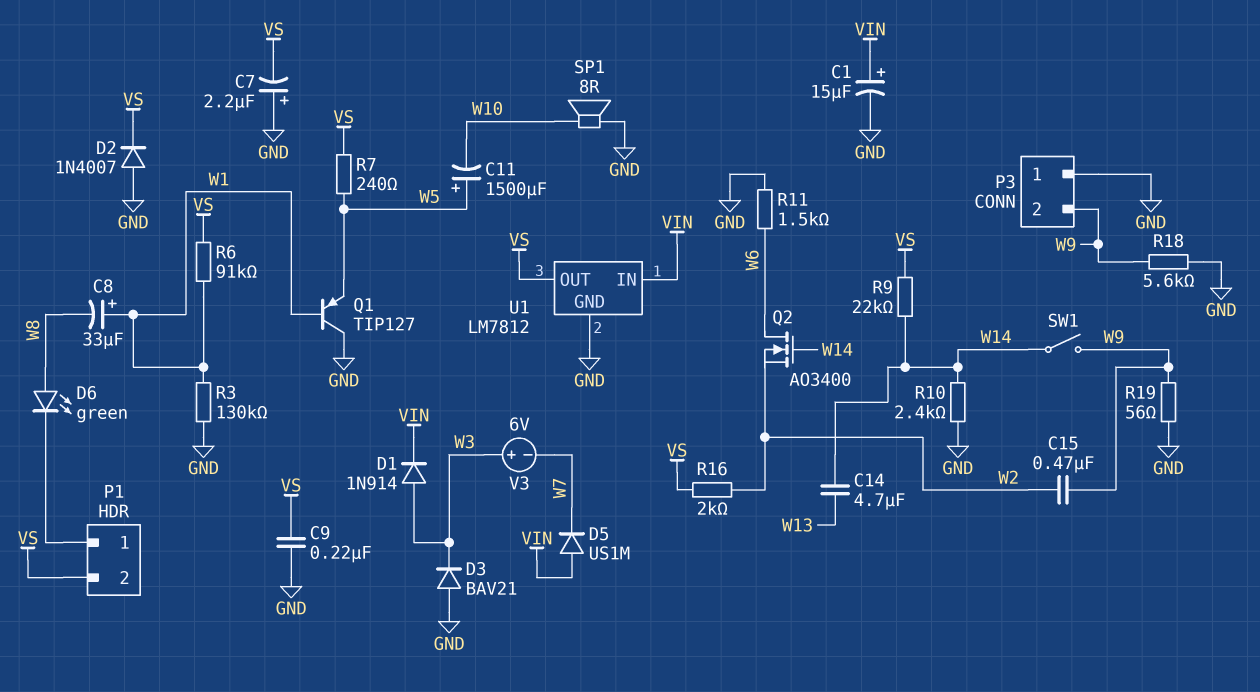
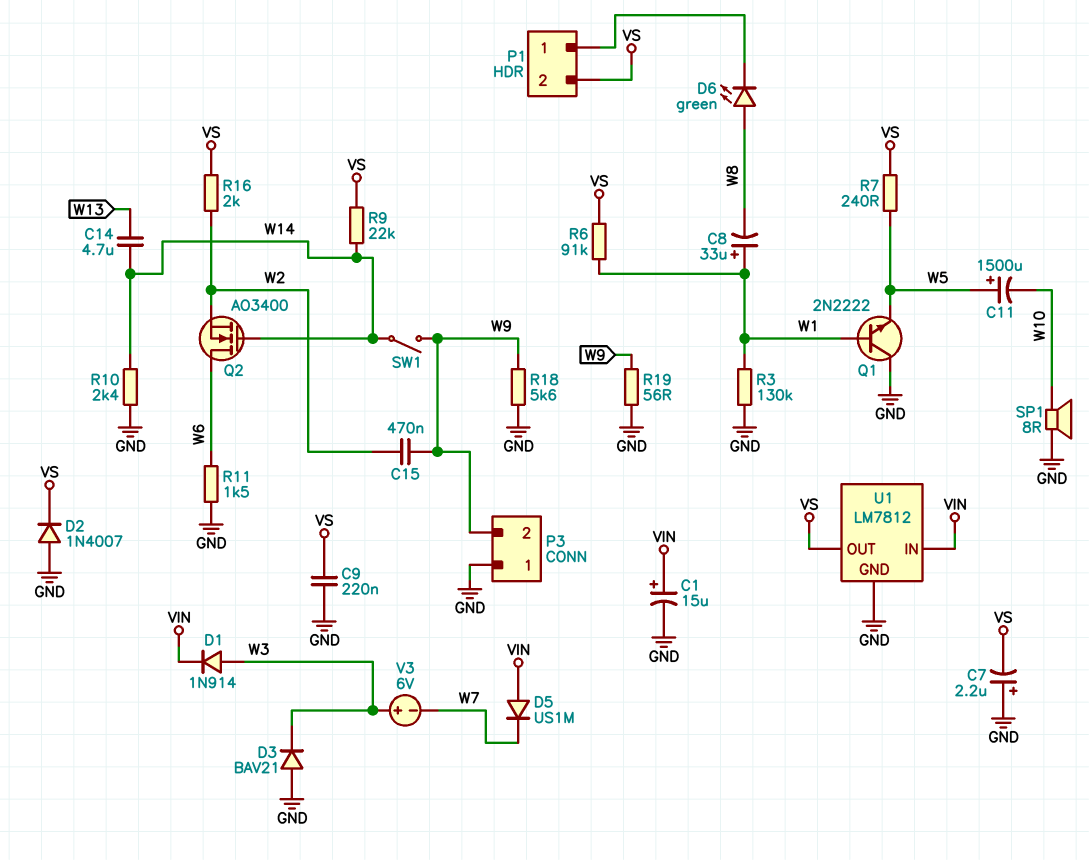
Q1: PNP TIP127 (B W1, C GND, E W5) -> NPN 2N2222 (B W1, C GND, E W5)

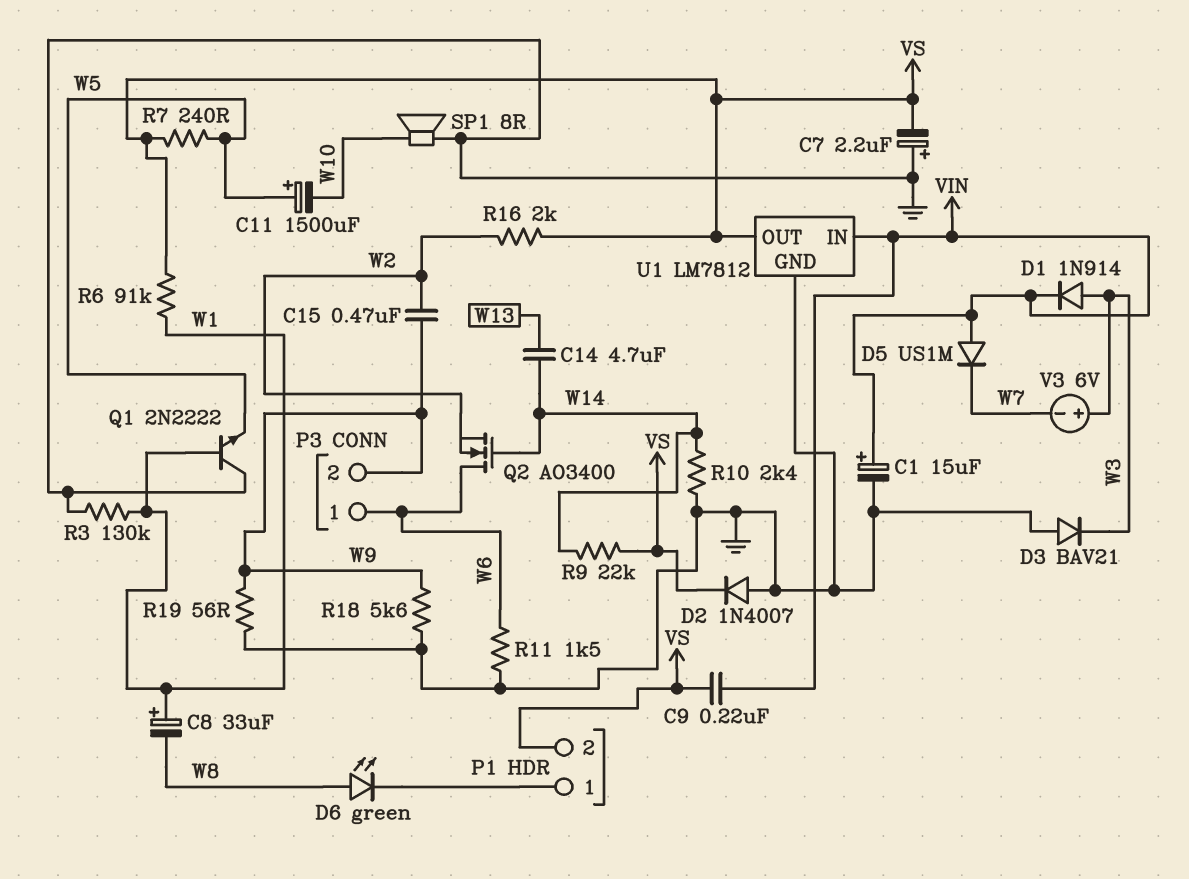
C9: 220nF (GND, VS) -> 220nF (VIN, VS)
P3 pin 1: GND -> W6
SW1: switch (W9, W14) -> none

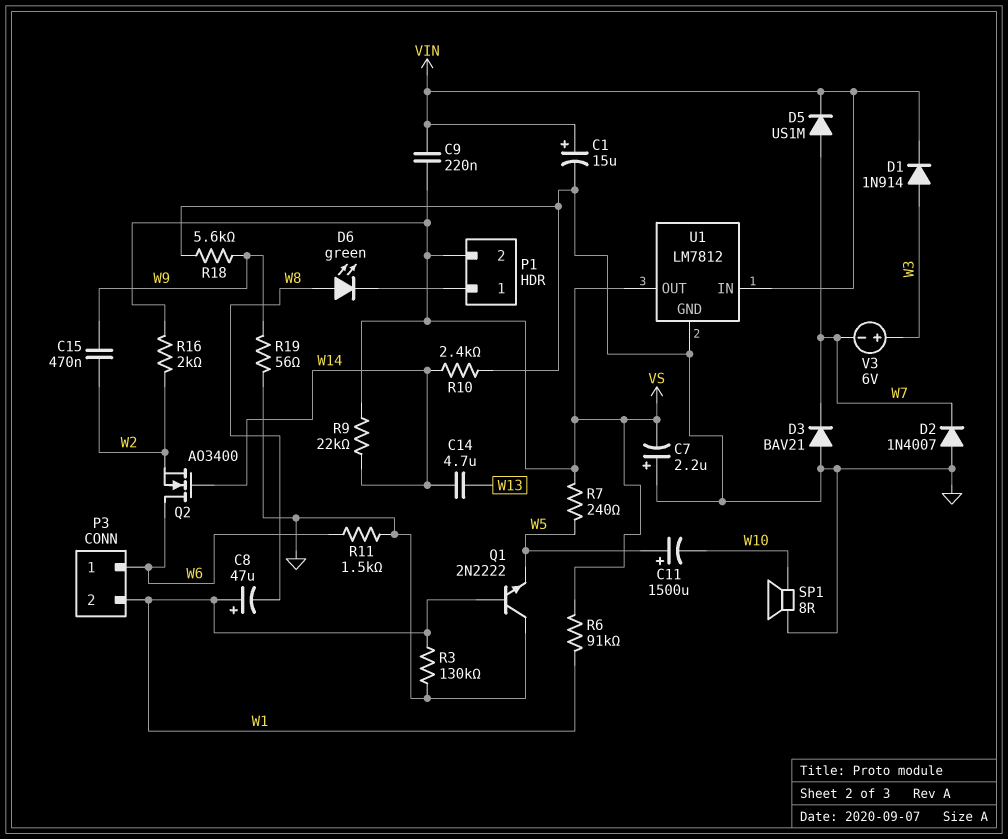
C8: 33uF (plus W1, minus W8) -> 47uF (plus W1, minus W8)
D2: diode 1N4007 (A GND, K VS) -> diode 1N4007 (A GND, K W7)
D3: diode BAV21 (A GND, K W3) -> diode BAV21 (A GND, K W7)
D5: diode US1M (A VIN, K W7) -> diode US1M (A W7, K VIN)
P3 pin 2: W9 -> W1

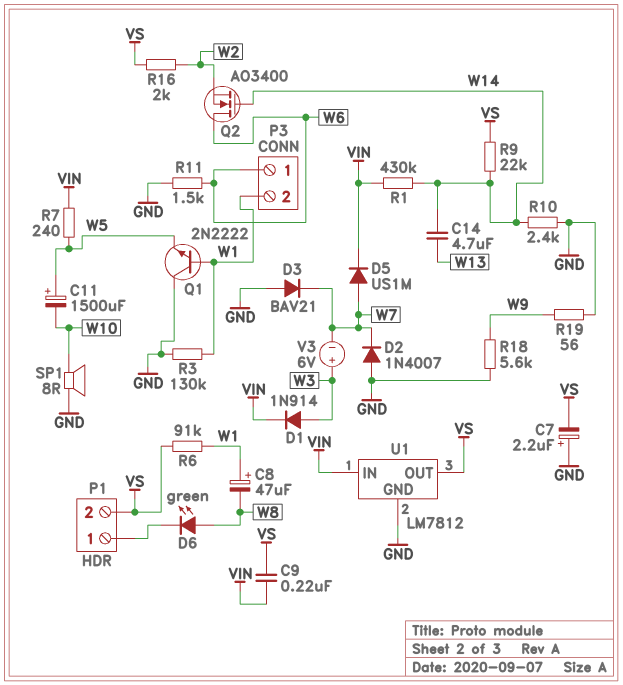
C1: 15uF (plus VIN, minus GND) -> none
C15: 470nF (W2, W9) -> none
R1: none -> 430k (VIN, W14)
R7: 240 (VS, W5) -> 240 (VIN, W5)

